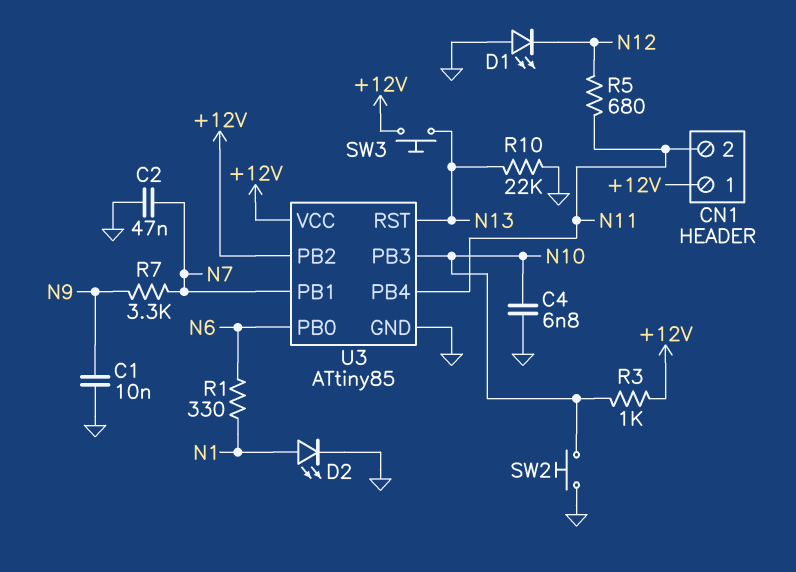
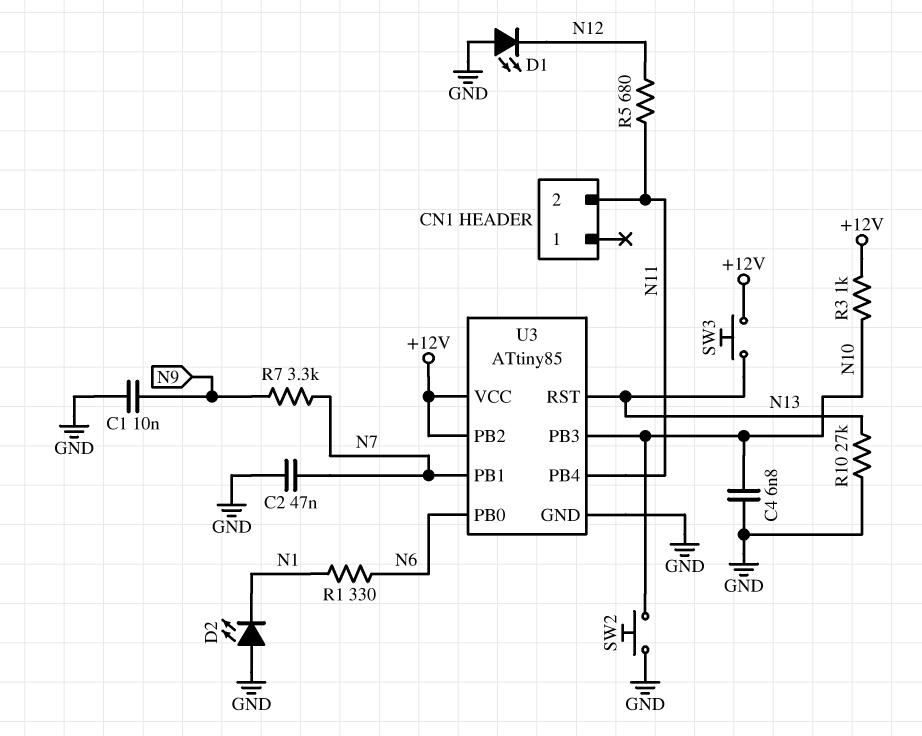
CN1 pin 1: +12V -> none
D2: LED (A N1, K GND) -> LED (A GND, K N1)
R10: 22k (GND, N13) -> 27k (GND, N13)

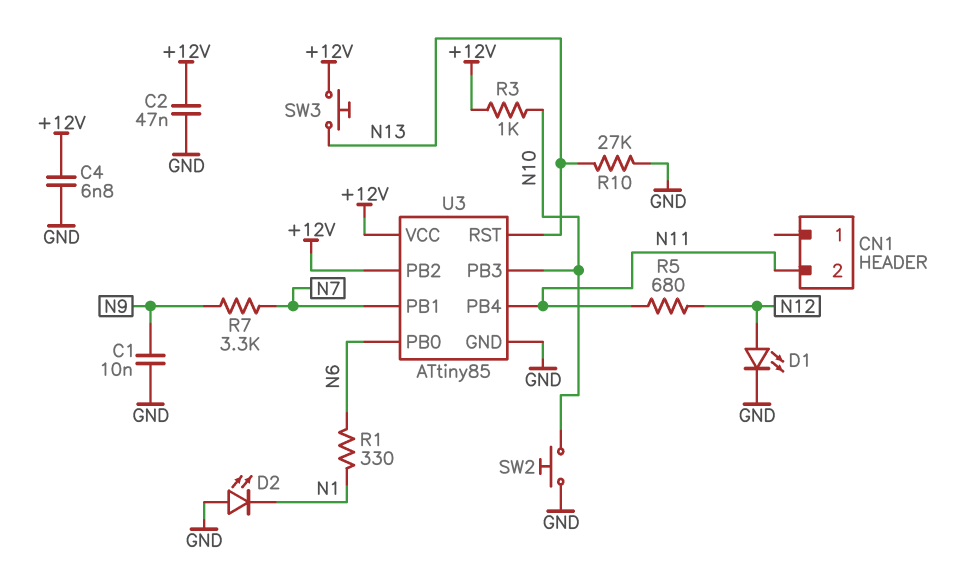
C2: 47nF (GND, N7) -> 47nF (+12V, GND)
C4: 6.8nF (GND, N10) -> 6.8nF (+12V, GND)
D1: LED (A GND, K N12) -> LED (A N12, K GND)

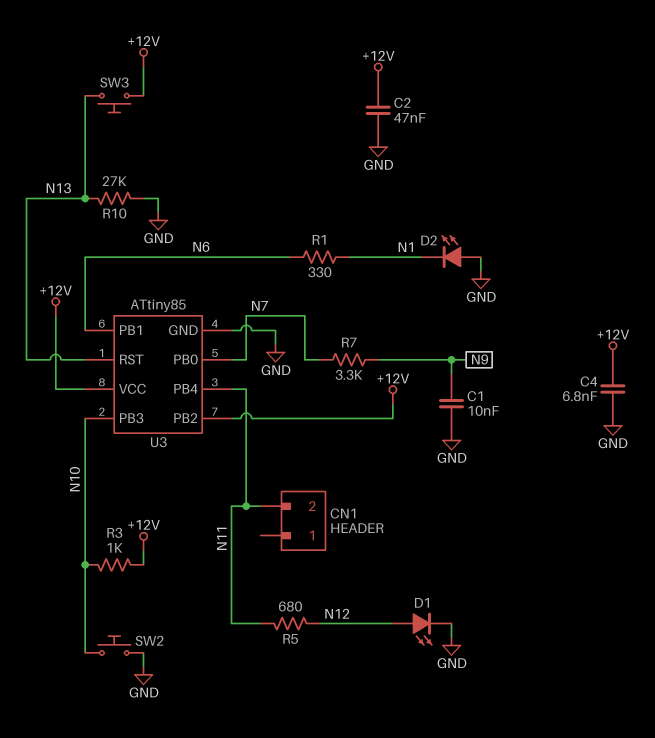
U3 pin PB0: N6 -> N7
U3 pin PB1: N7 -> N6

